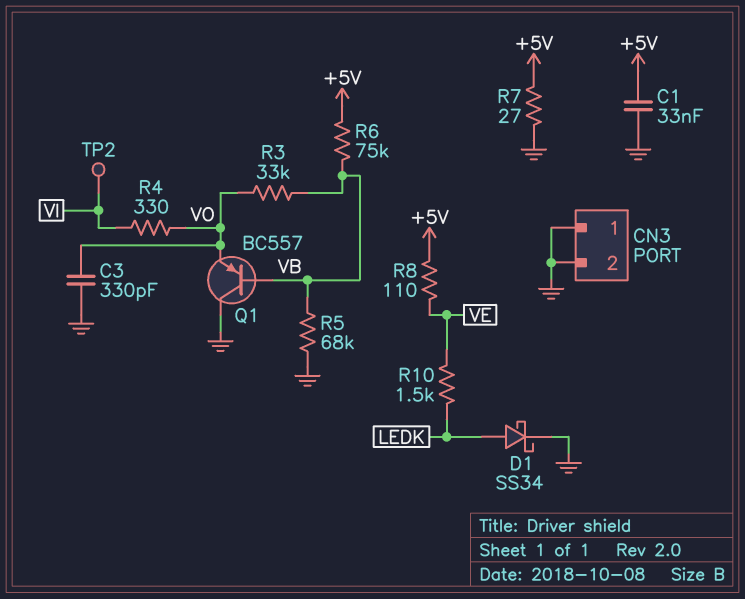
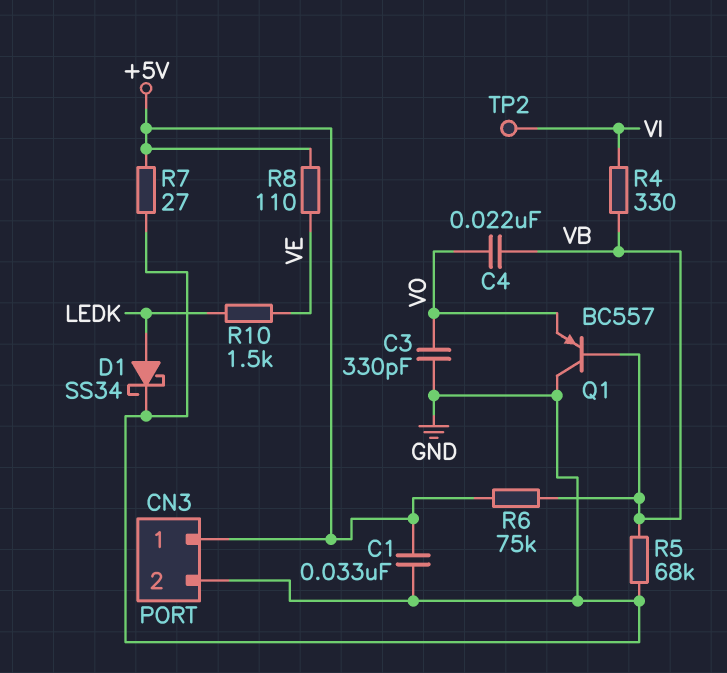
C4: none -> 22nF (VB, VO)
CN3 pin 1: GND -> +5V
R3: 33k (VB, VO) -> none
R4: 330 (VI, VO) -> 330 (VB, VI)

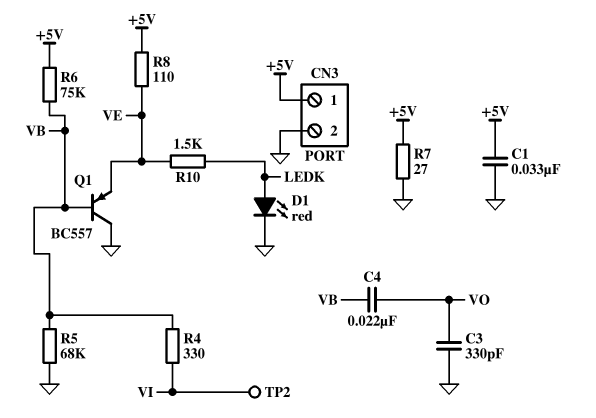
D1: schottky SS34 (A LEDK, K GND) -> LED red (A LEDK, K GND)
Q1: PNP BC557 (B VB, C GND, E VO) -> PNP BC557 (B VB, C GND, E VE)

